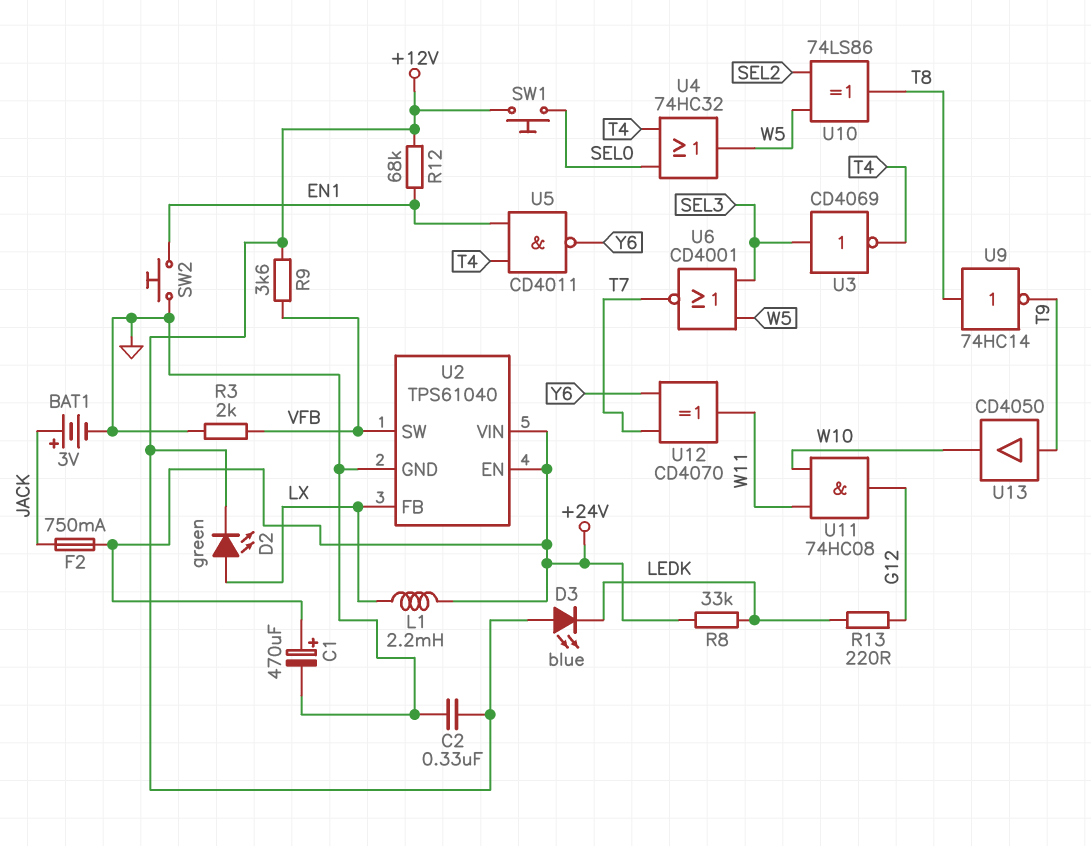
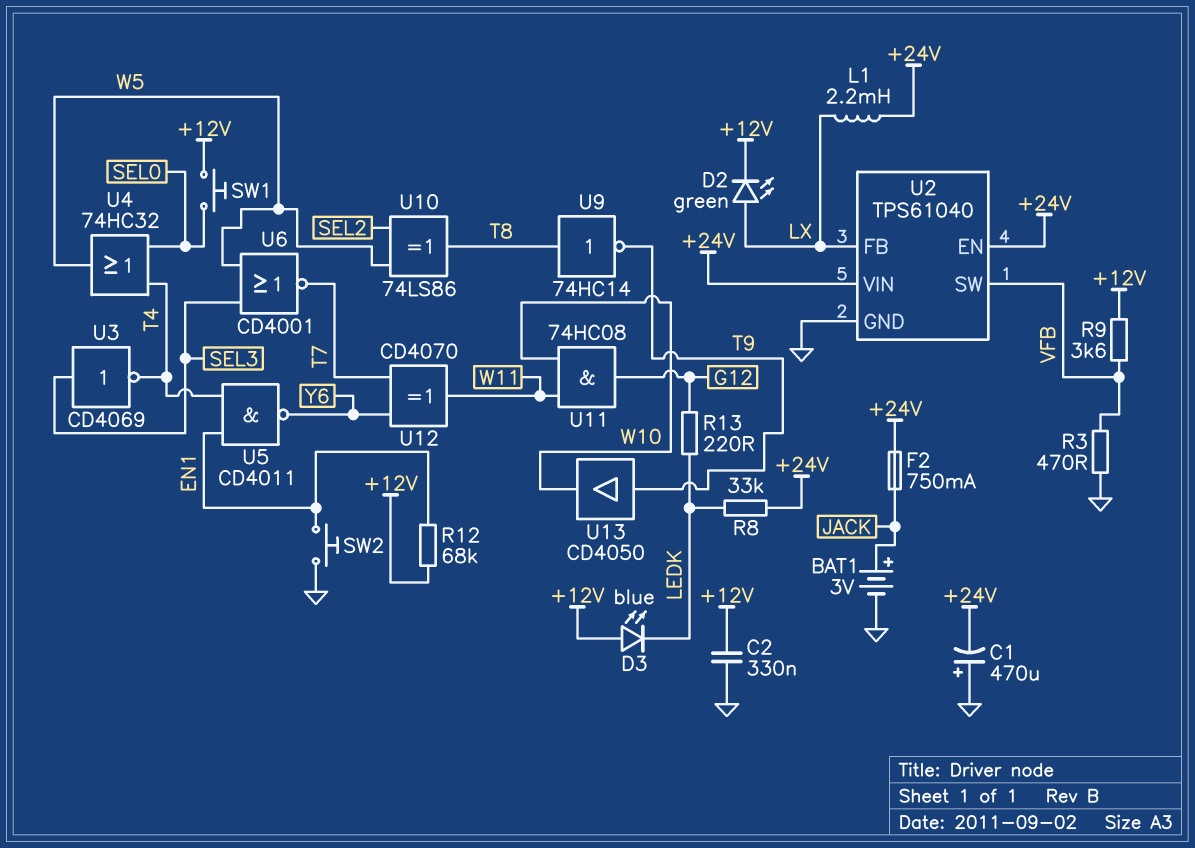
C1: 470uF (plus +24V, minus GND) -> 470uF (plus GND, minus +24V)
R3: 2k (GND, VFB) -> 470 (GND, VFB)

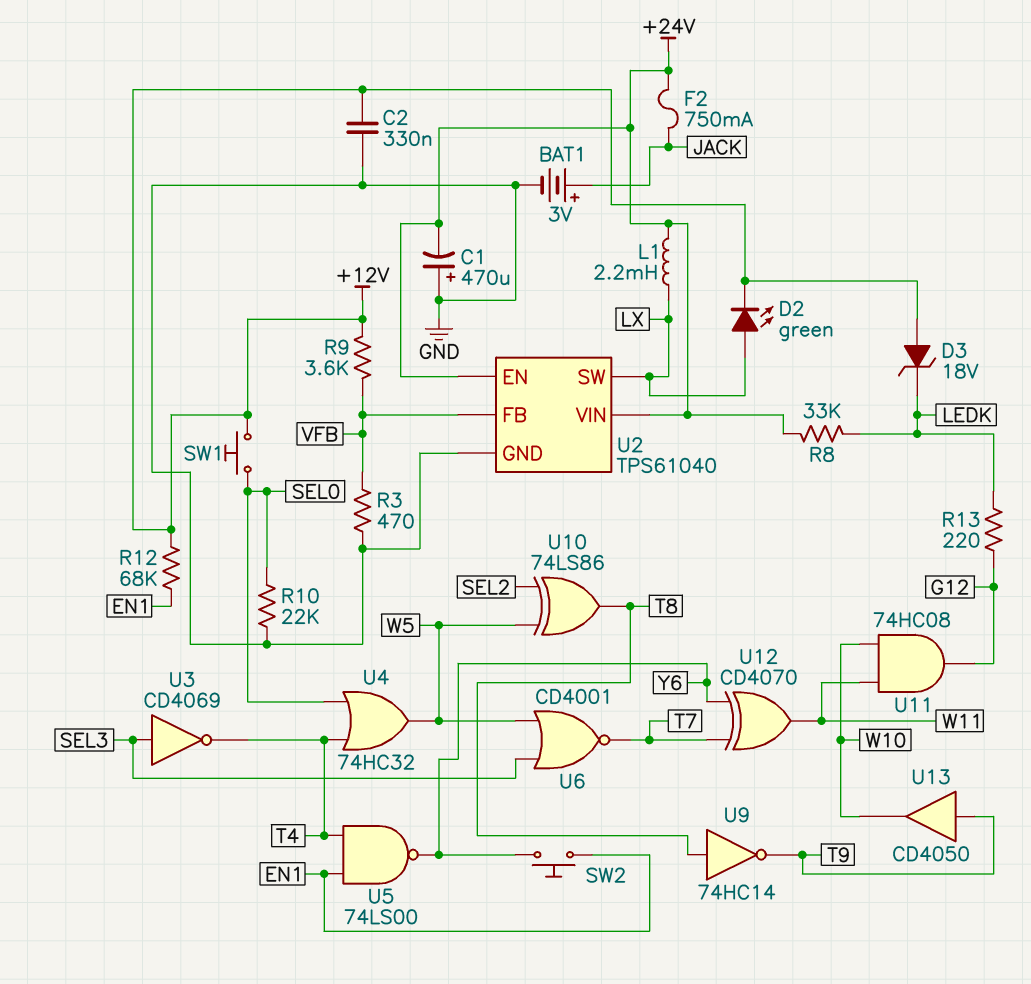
D3: LED blue (A +12V, K LEDK) -> zener 18V (A +12V, K LEDK)
R10: none -> 22k (GND, SEL0)
SW2: button (EN1, GND) -> button (EN1, Y6)
U2 pin FB: LX -> VFB
U2 pin SW: VFB -> LX
U5: NAND CD4011 (in EN1, in T4, out Y6) -> NAND 74LS00 (in EN1, in T4, out Y6)

